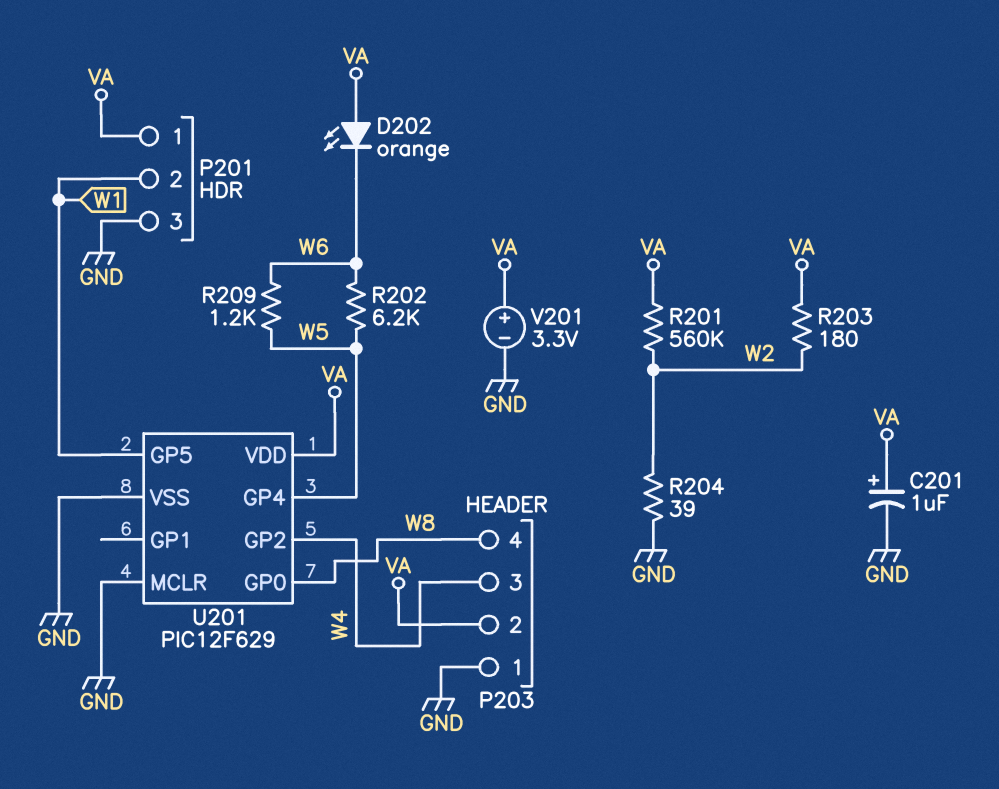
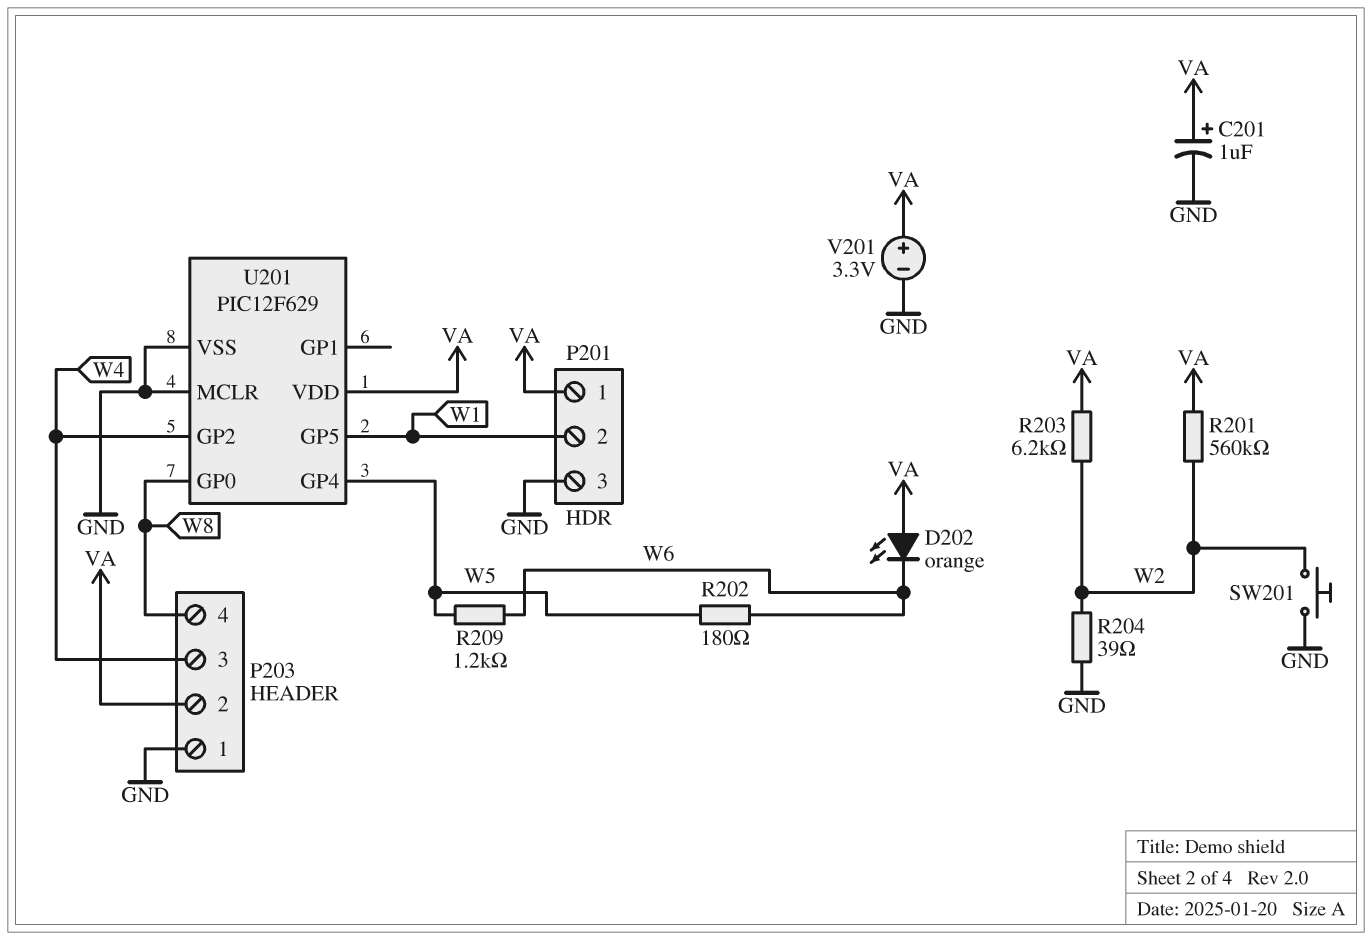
R202: 6.2k (W5, W6) -> 180 (W5, W6)
R203: 180 (VA, W2) -> 6.2k (VA, W2)
SW201: none -> button (GND, W2)

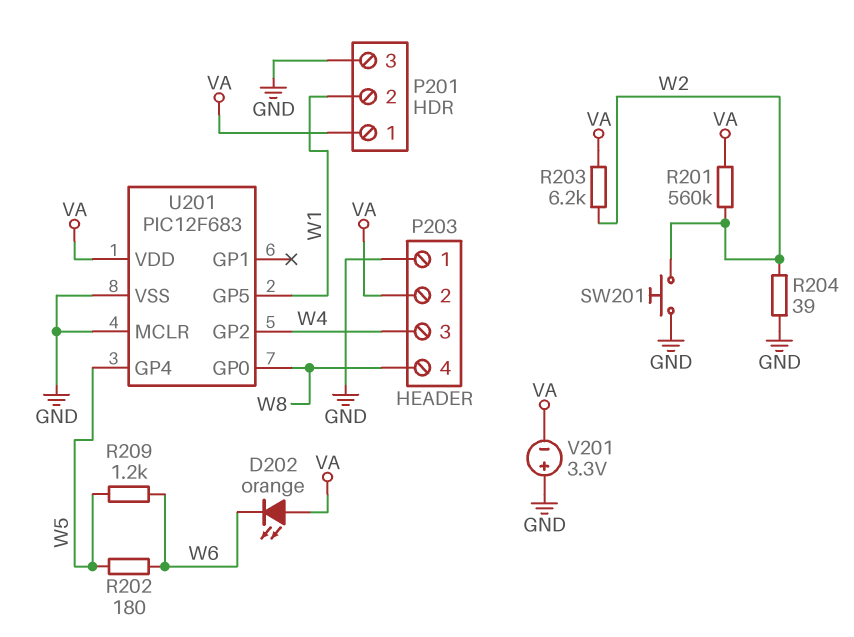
C201: 1uF (plus VA, minus GND) -> none
U201: PIC12F629 -> PIC12F683
V201: 3.3V (plus VA, minus GND) -> 3.3V (plus GND, minus VA)

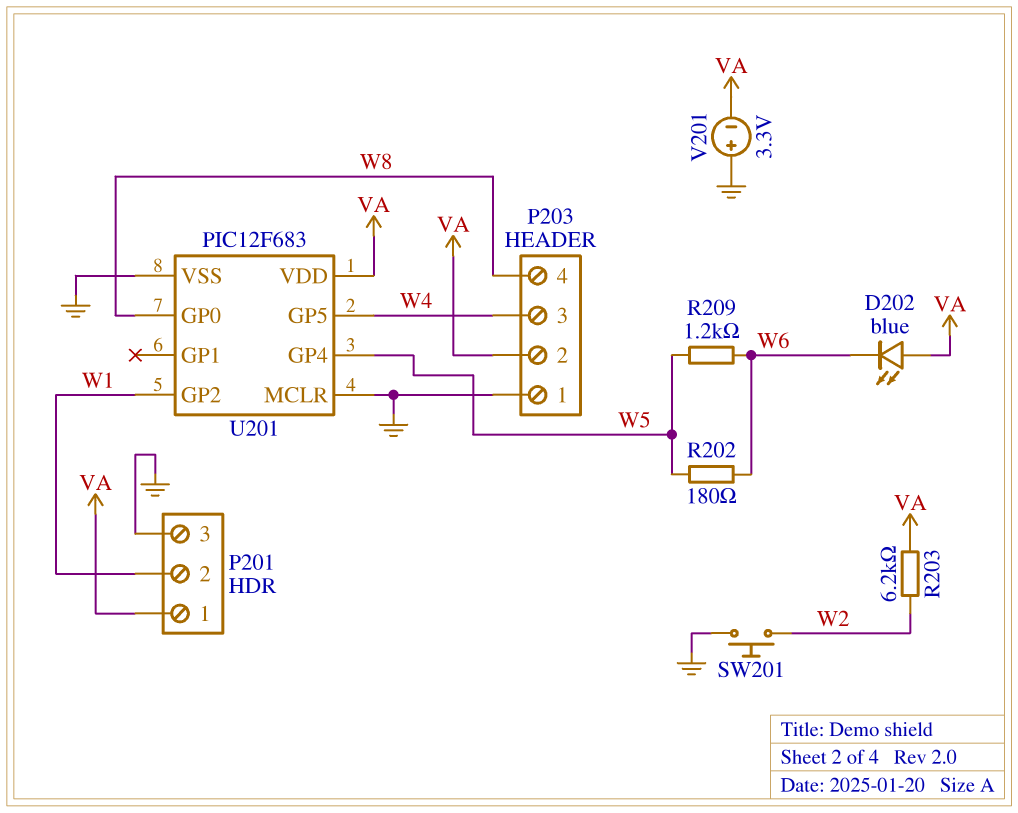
D202: LED orange (A VA, K W6) -> LED blue (A VA, K W6)
R201: 560k (VA, W2) -> none
R204: 39 (GND, W2) -> none
U201 pin GP2: W4 -> W1
U201 pin GP5: W1 -> W4

